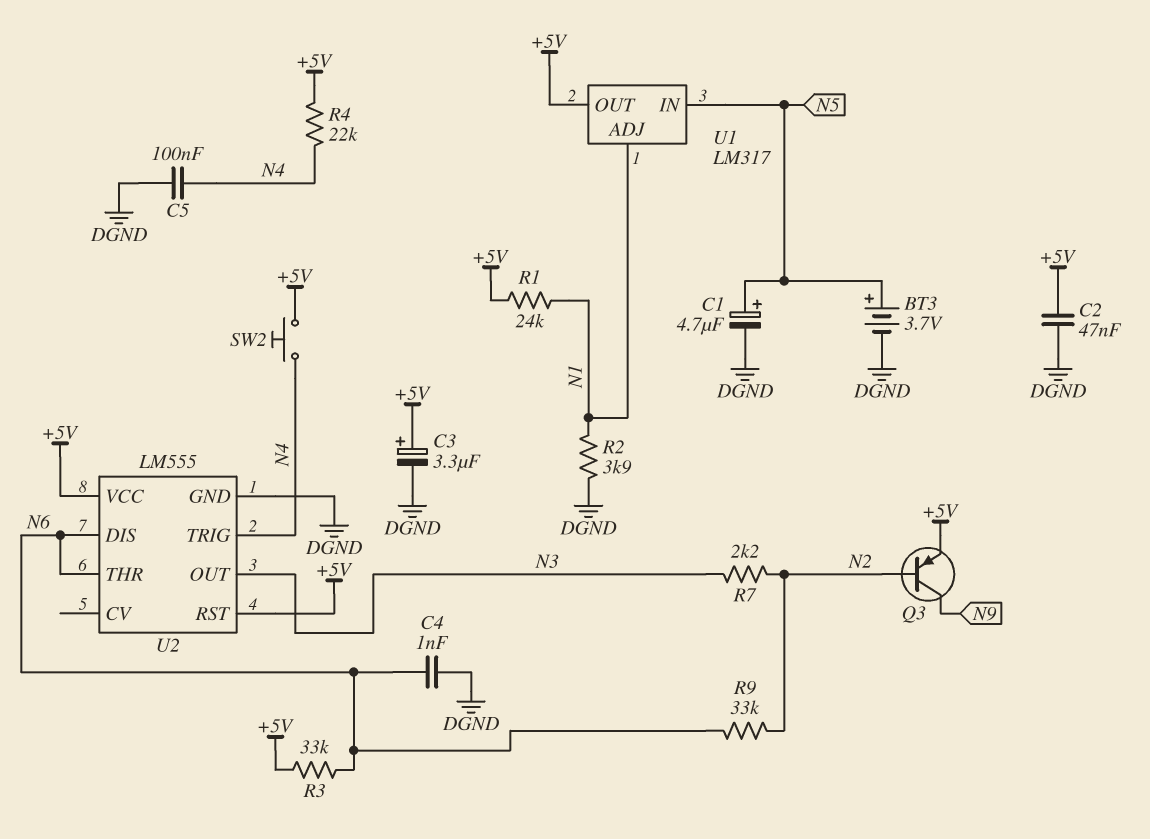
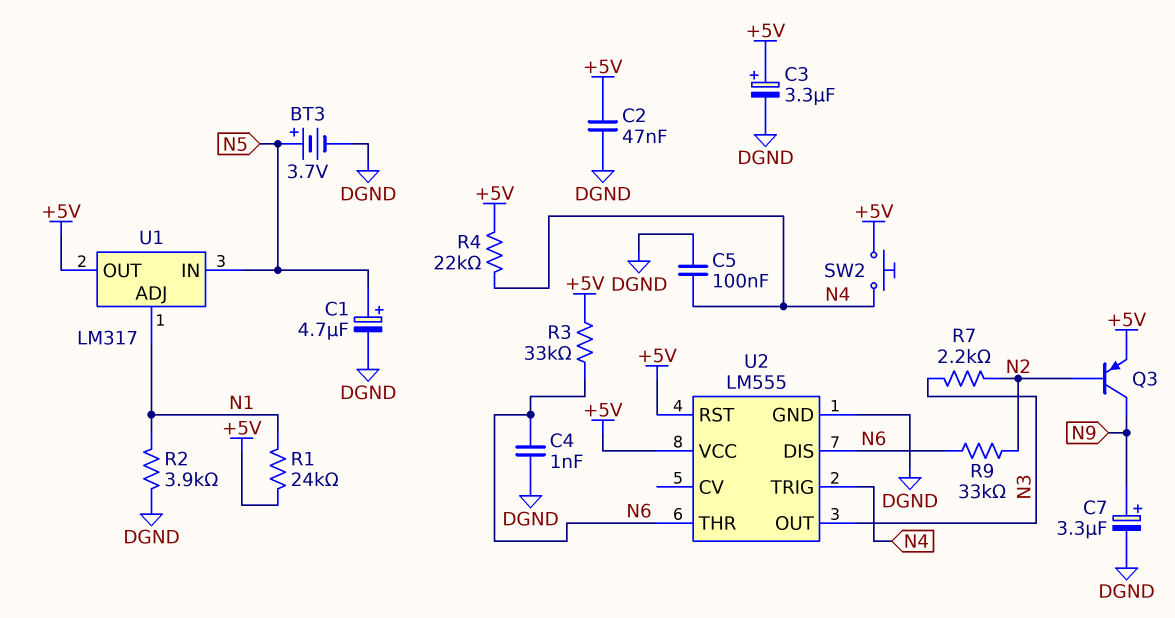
C7: none -> 3.3uF (plus N9, minus DGND)

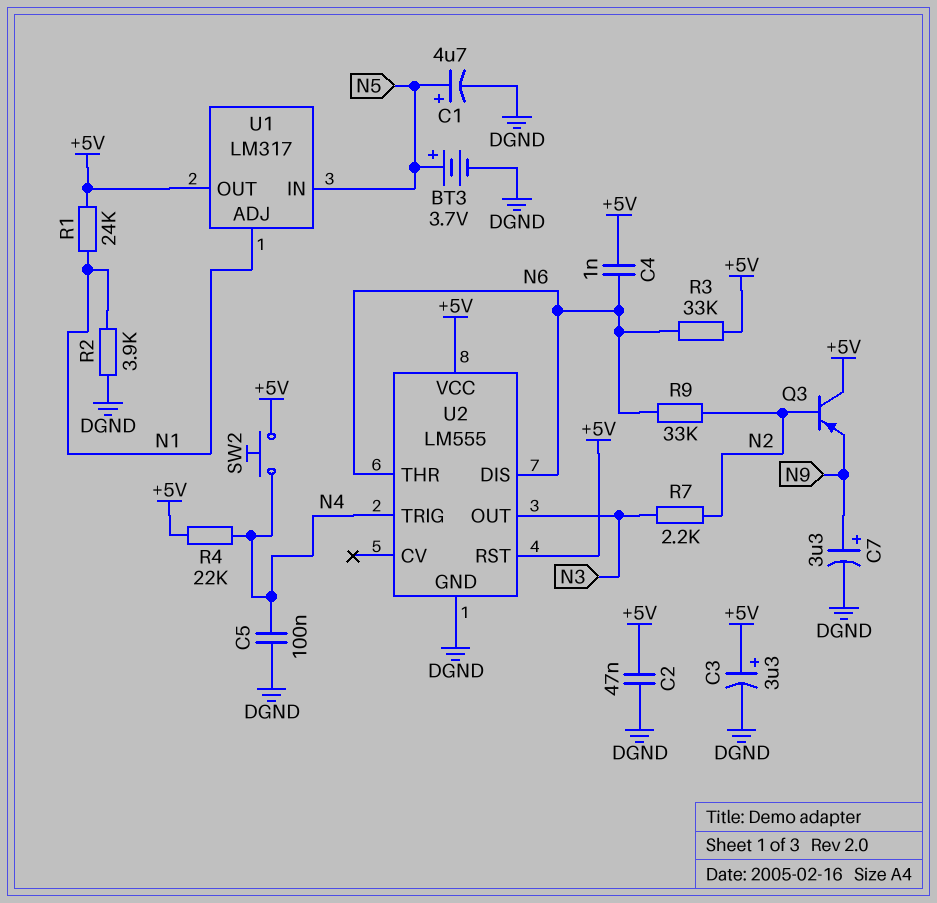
C4: 1nF (DGND, N6) -> 1nF (+5V, N6)
Q3: PNP (B N2, C N9, E +5V) -> PNP (B N2, C +5V, E N9)

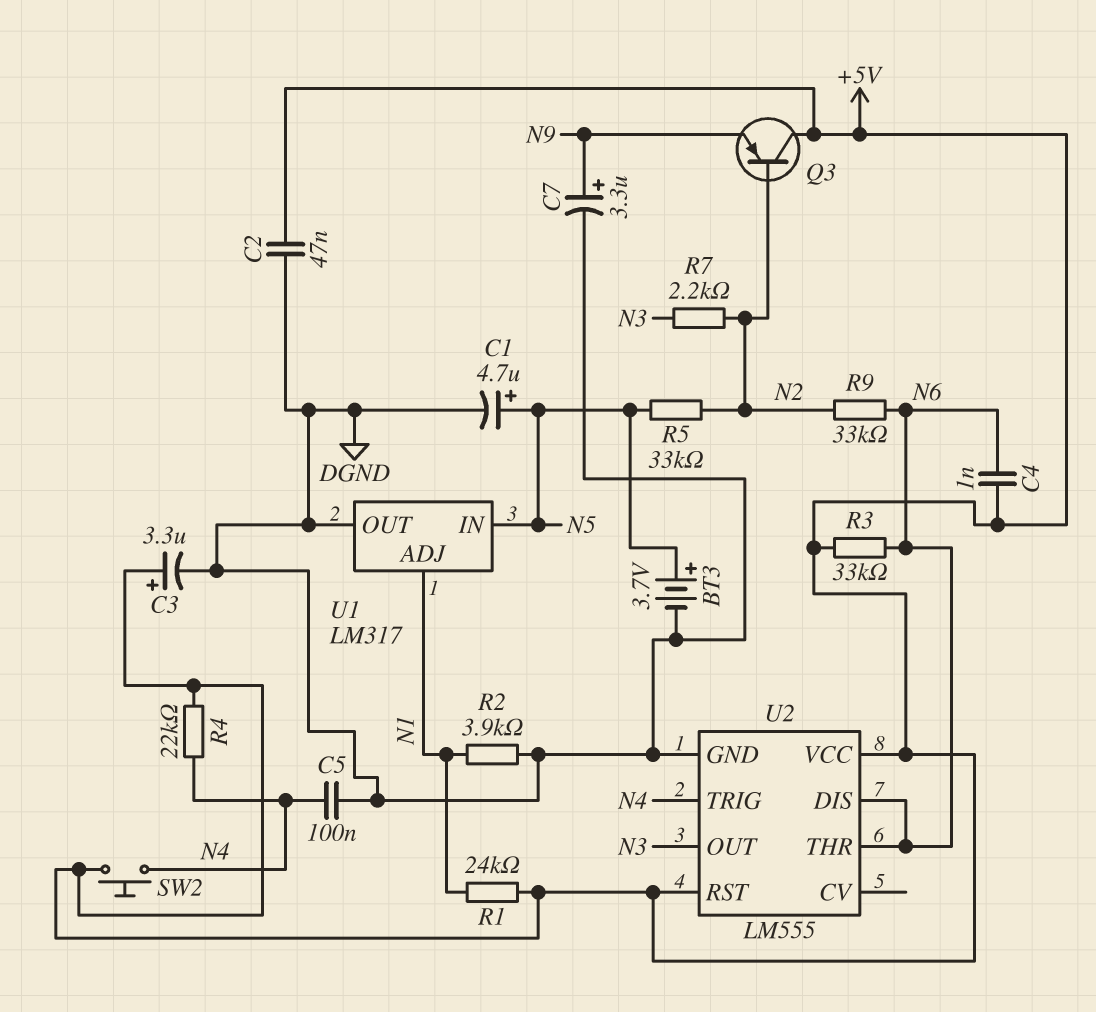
R5: none -> 33k (N2, N5)
U1 pin OUT: +5V -> DGND

